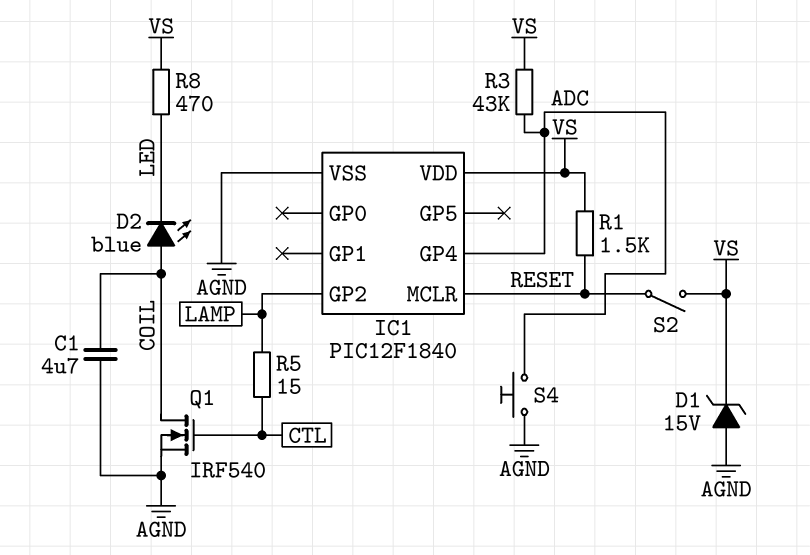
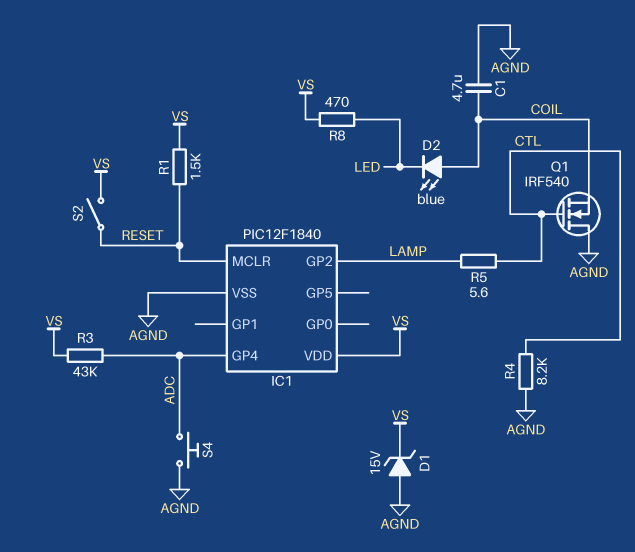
Q1: NMOS IRF540 (G CTL, D COIL, S AGND) -> NMOS IRF540 (G CTL, D AGND, S COIL)
R4: none -> 8.2k (AGND, CTL)
R5: 15 (CTL, LAMP) -> 5.6 (CTL, LAMP)

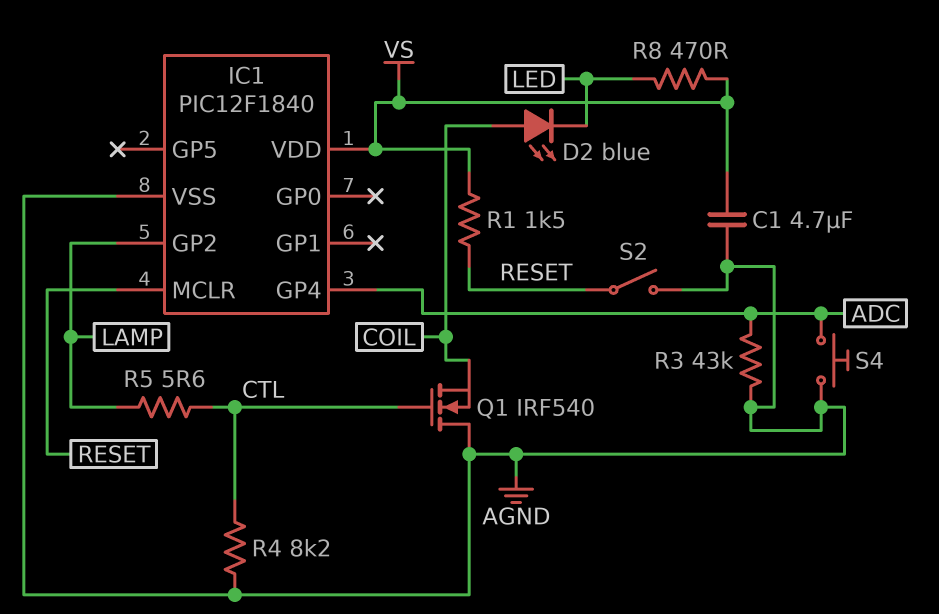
C1: 4.7uF (AGND, COIL) -> 4.7uF (AGND, VS)
D1: zener 15V (A AGND, K VS) -> none
R3: 43k (ADC, VS) -> 43k (ADC, AGND)
S2: switch (RESET, VS) -> switch (AGND, RESET)

